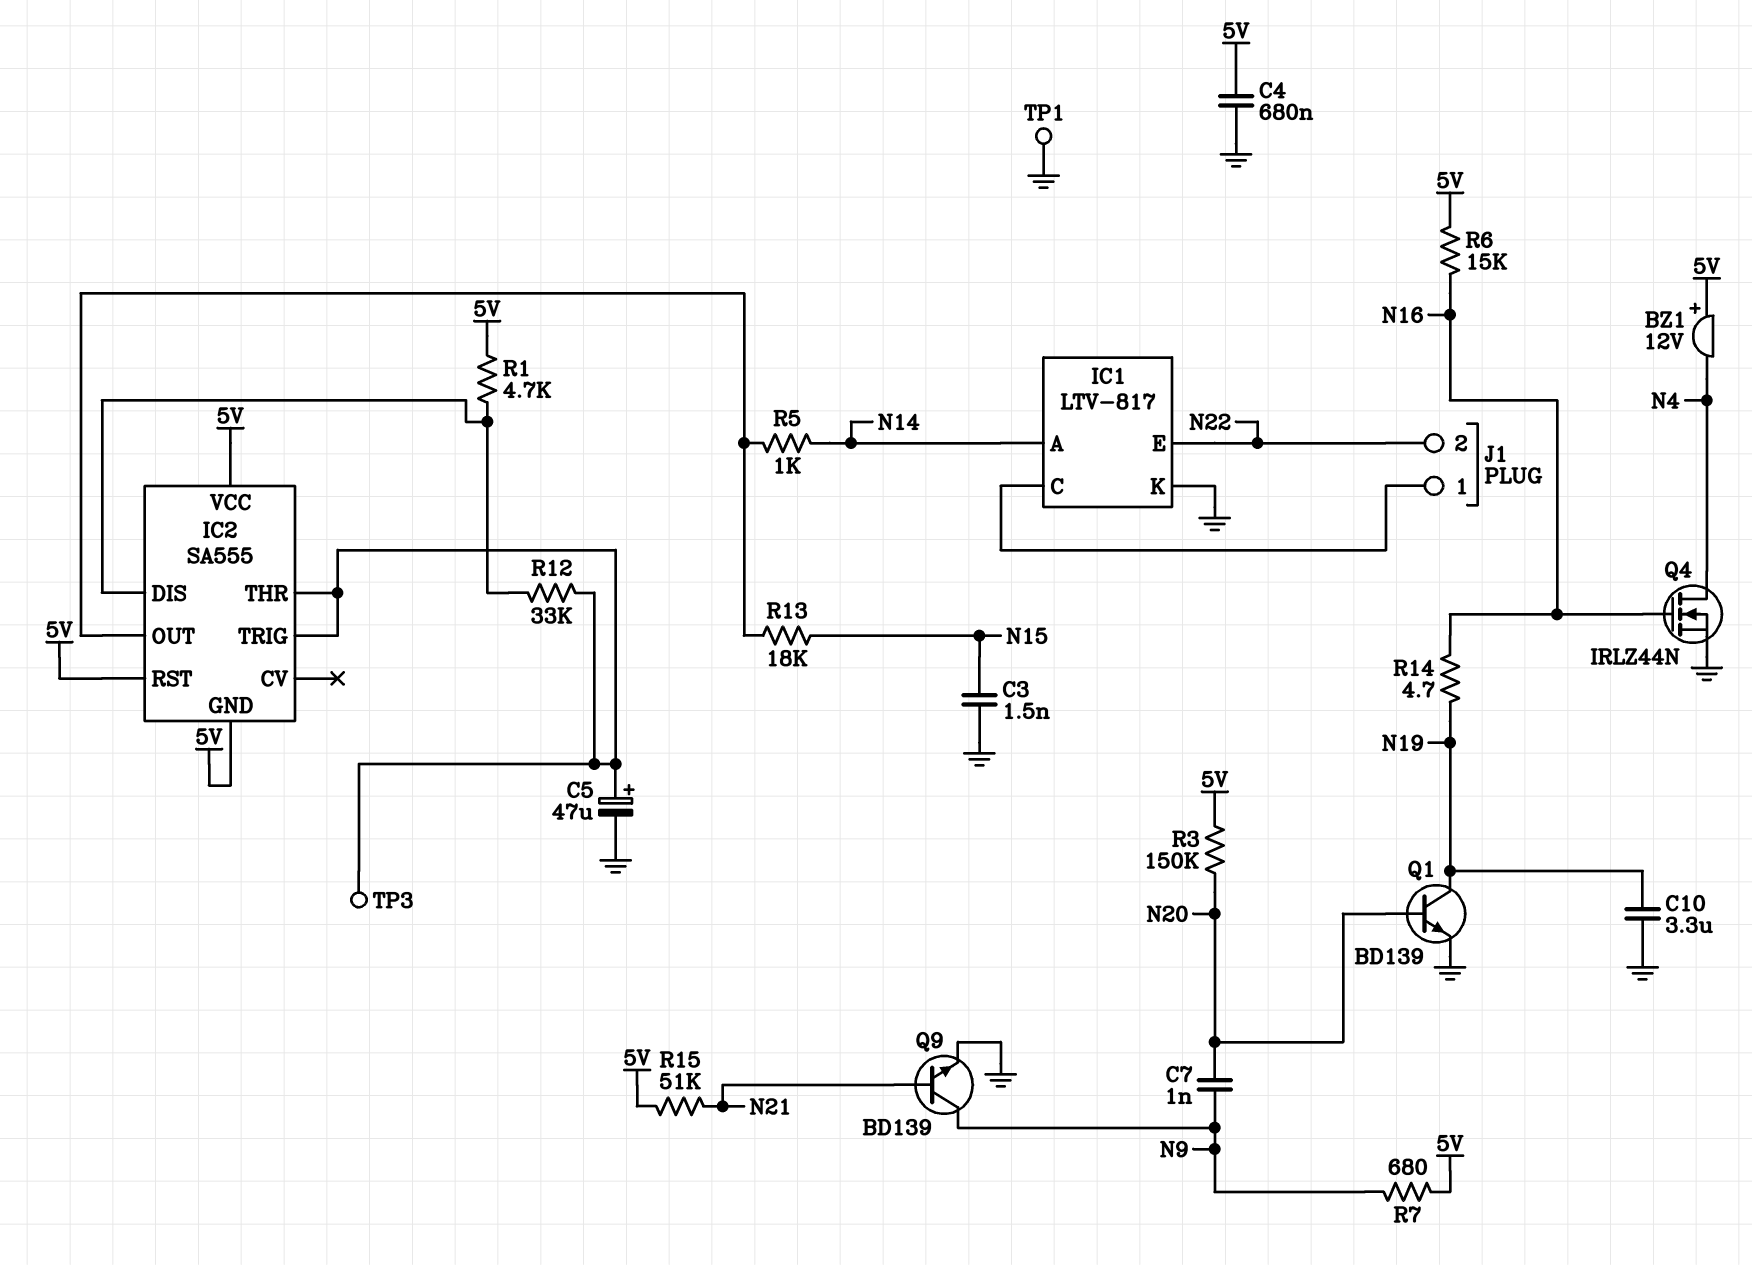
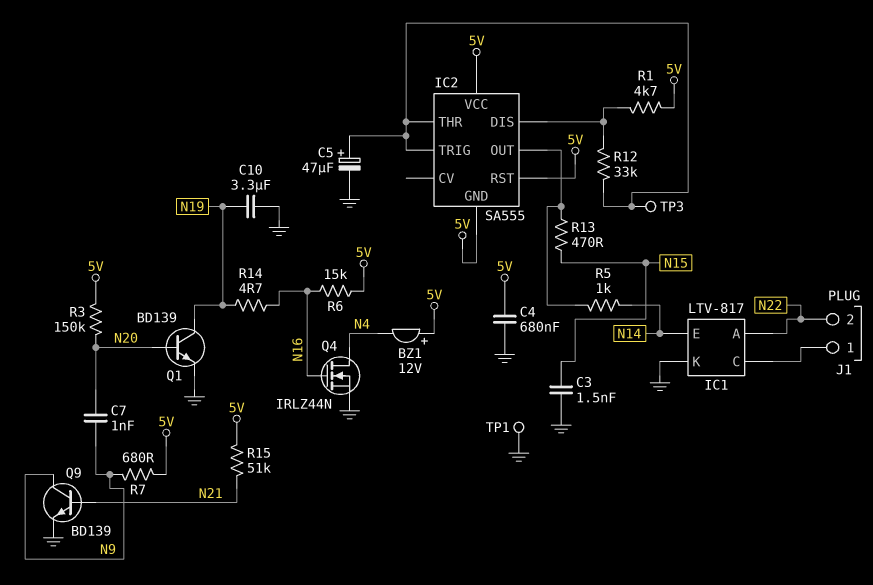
IC1 pin A: N14 -> N22
IC1 pin E: N22 -> N14
R13: 18k (IC2/OUT, N15) -> 470 (IC2/OUT, N15)

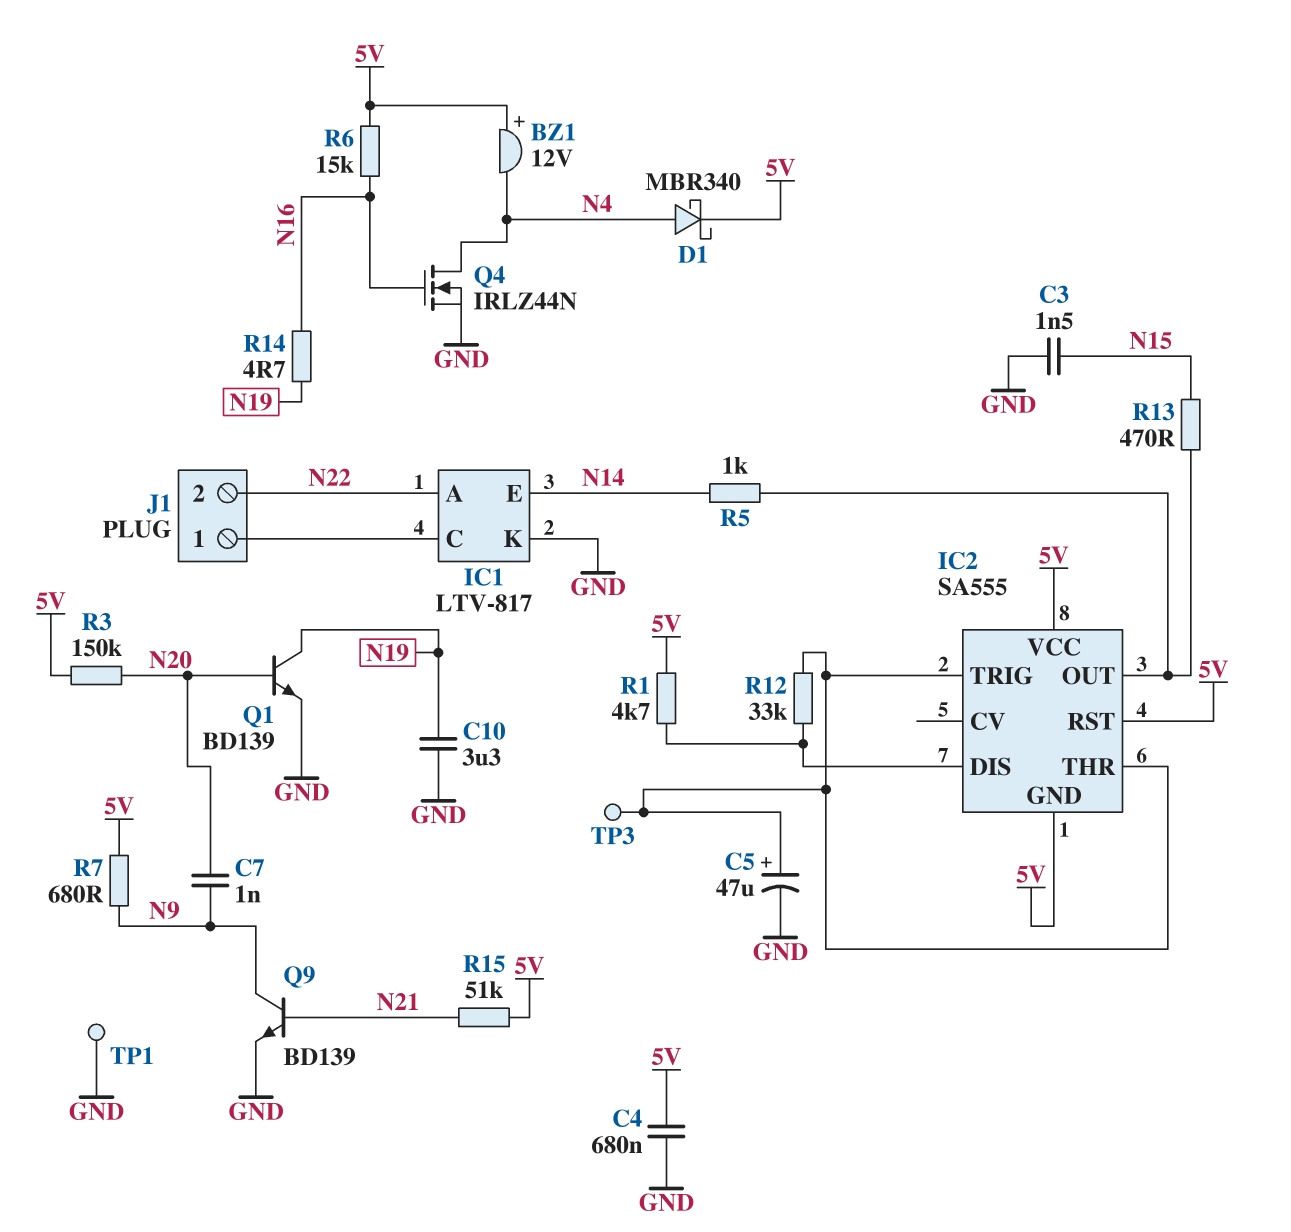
D1: none -> schottky MBR340 (A N4, K 5V)

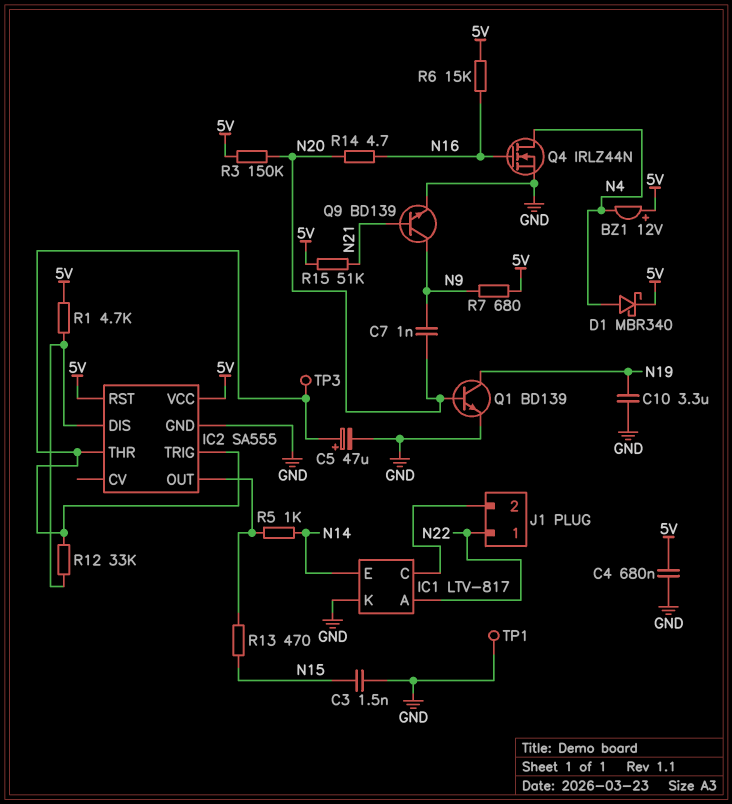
IC2 pin GND: 5V -> GND
J1 pin 1: IC1/C -> N22
J1 pin 2: N22 -> IC1/C
R14: 4.7 (N16, N19) -> 4.7 (N16, N20)

